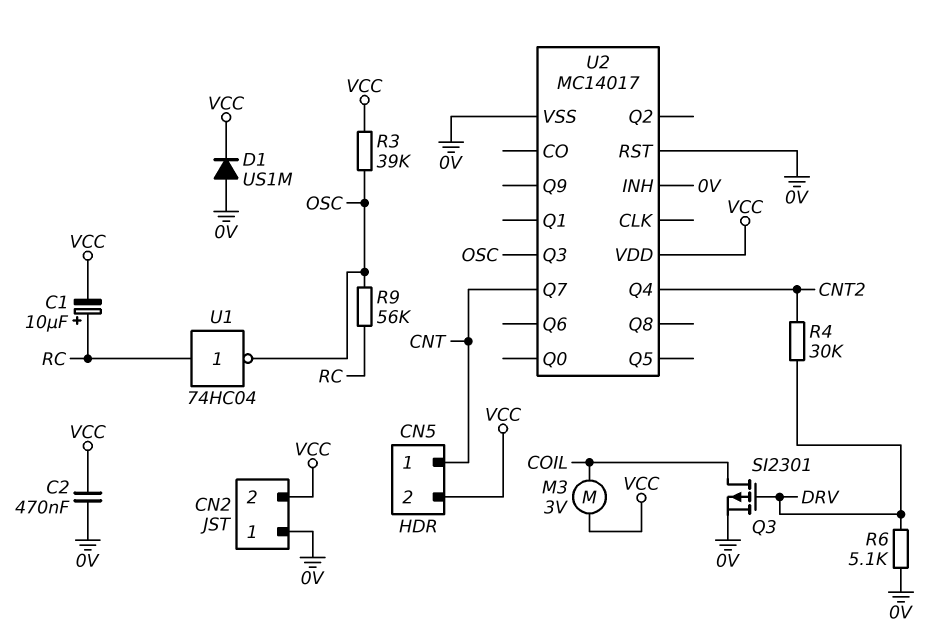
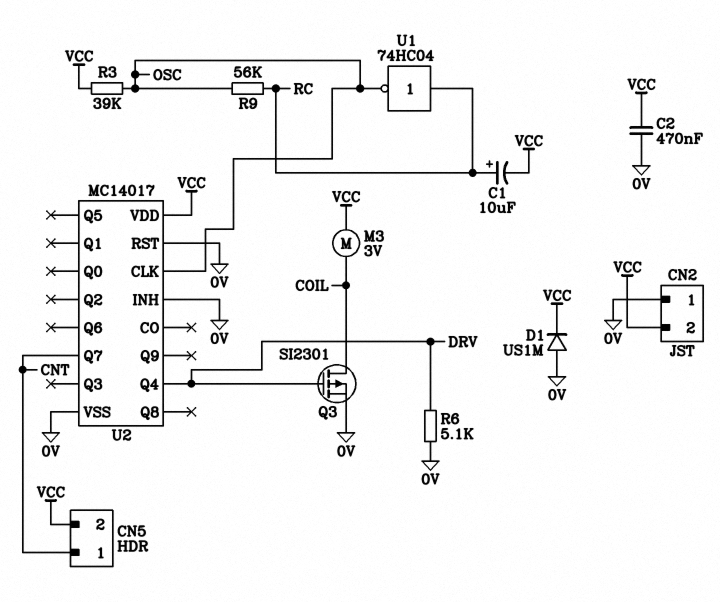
R4: 30k (CNT2, DRV) -> none
U2 pin CLK: none -> OSC
U2 pin Q3: OSC -> none
U2 pin Q4: CNT2 -> DRV

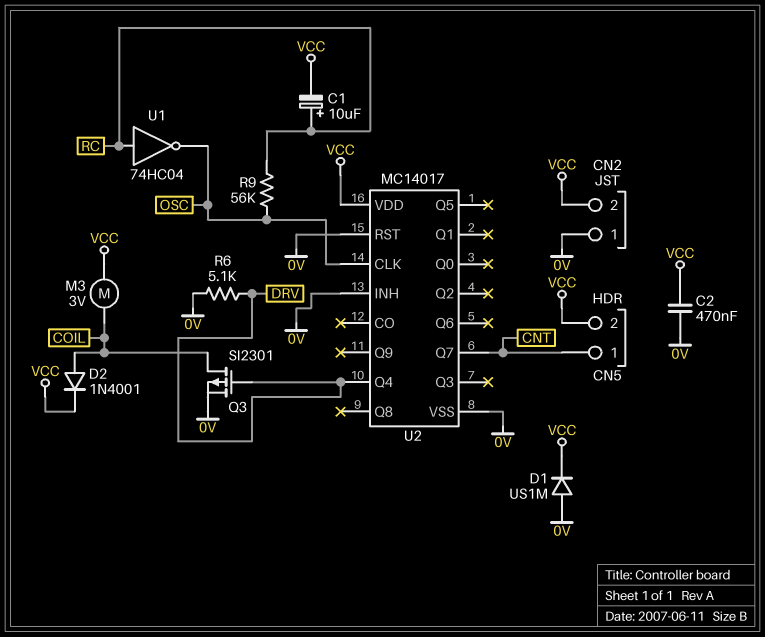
D2: none -> diode 1N4001 (A COIL, K VCC)
R3: 39k (OSC, VCC) -> none

